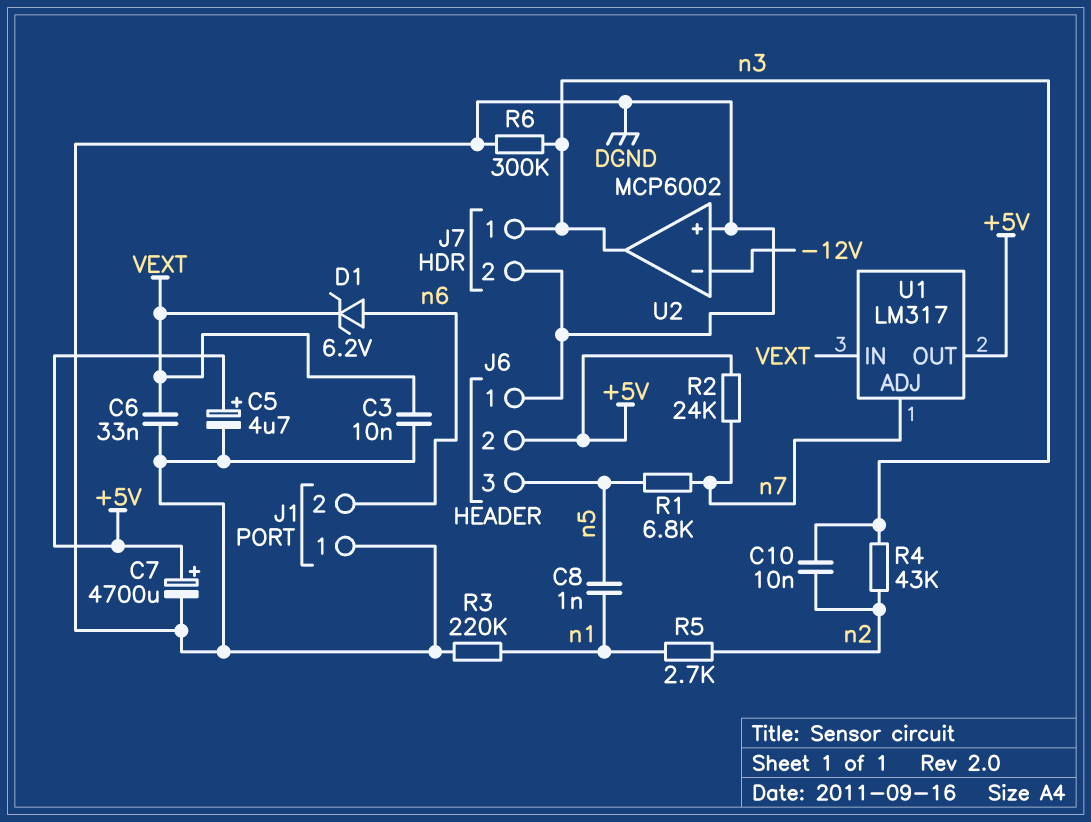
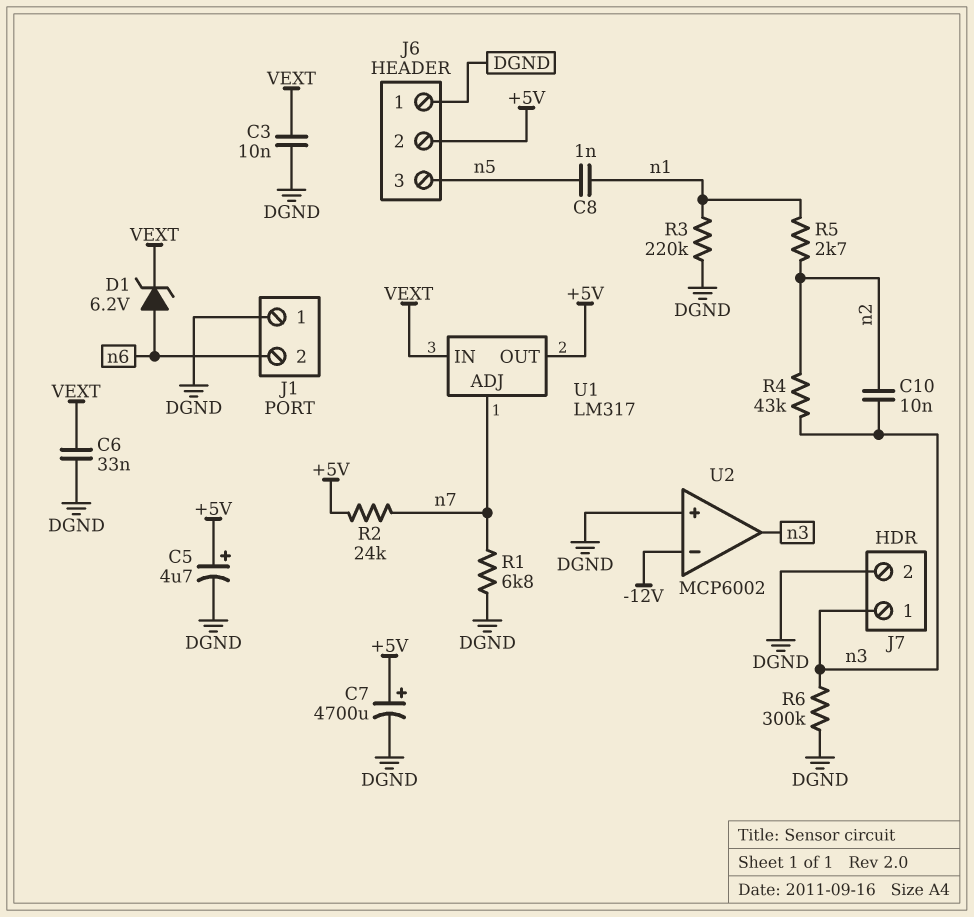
R1: 6.8k (n5, n7) -> 6.8k (DGND, n7)

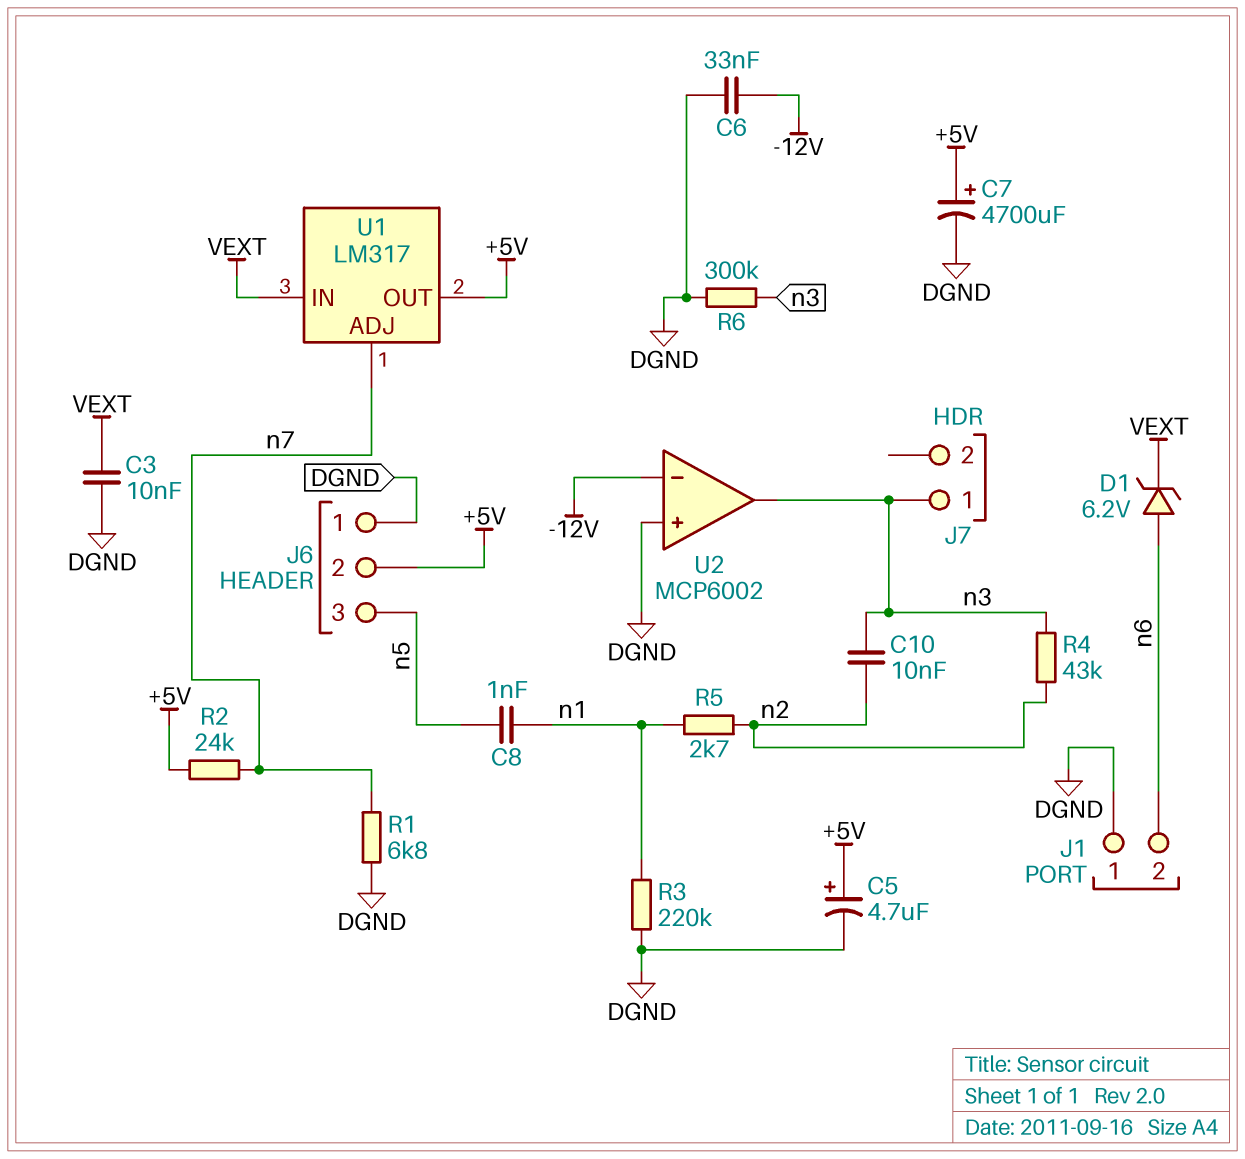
C6: 33nF (DGND, VEXT) -> 33nF (-12V, DGND)
J7 pin 2: DGND -> none

